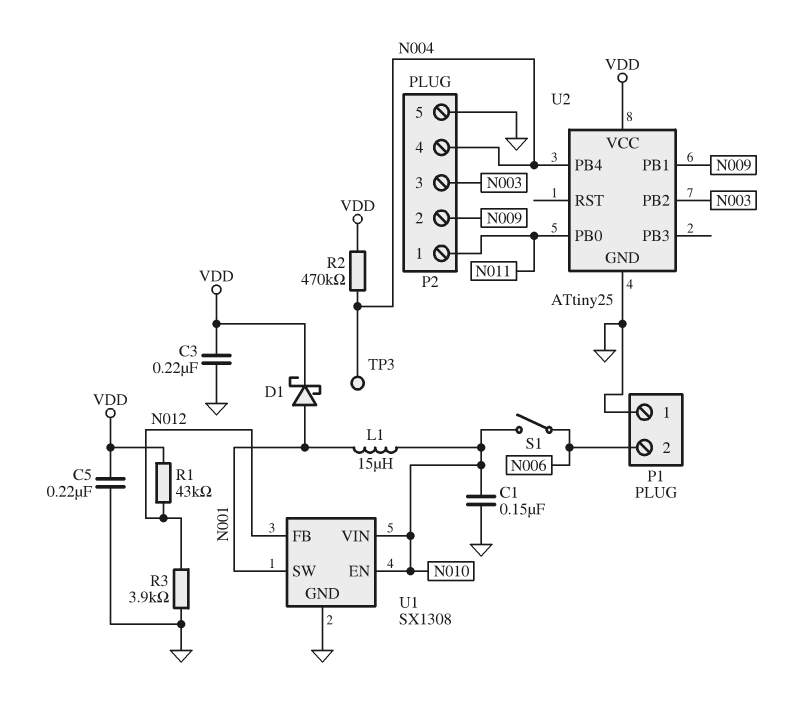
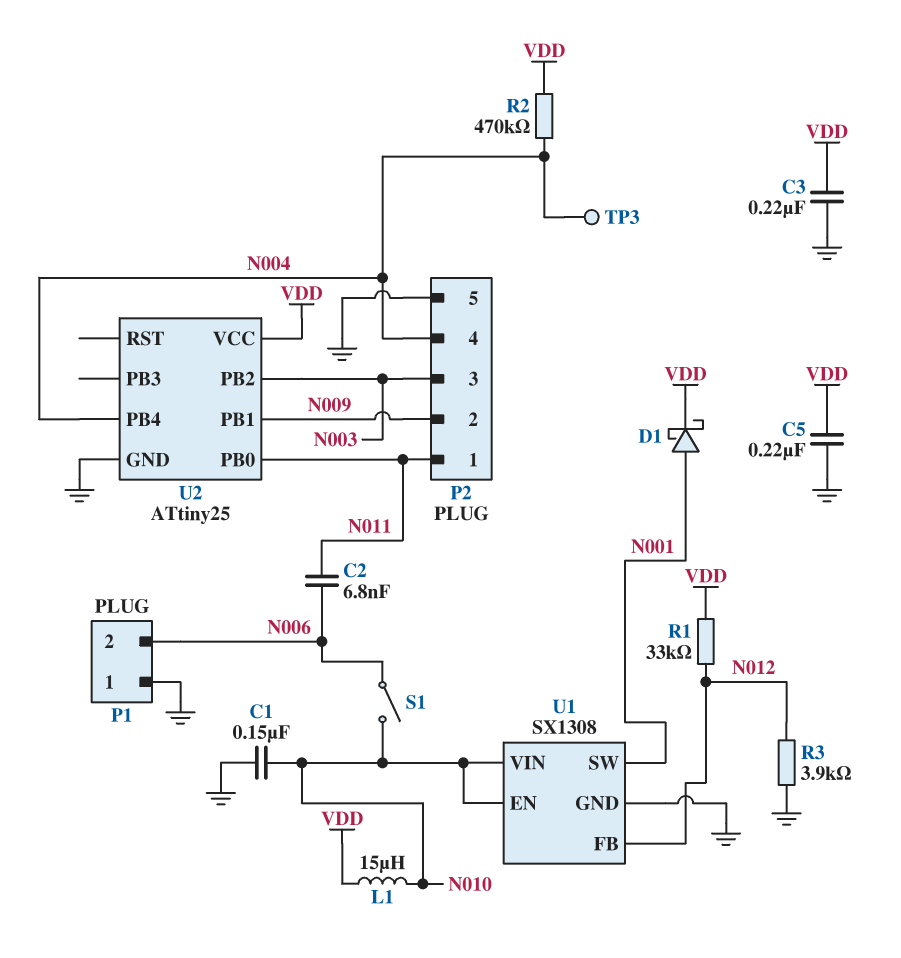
C2: none -> 6.8nF (N006, N011)
L1: 15uH (N001, N010) -> 15uH (N010, VDD)
R1: 43k (N012, VDD) -> 33k (N012, VDD)

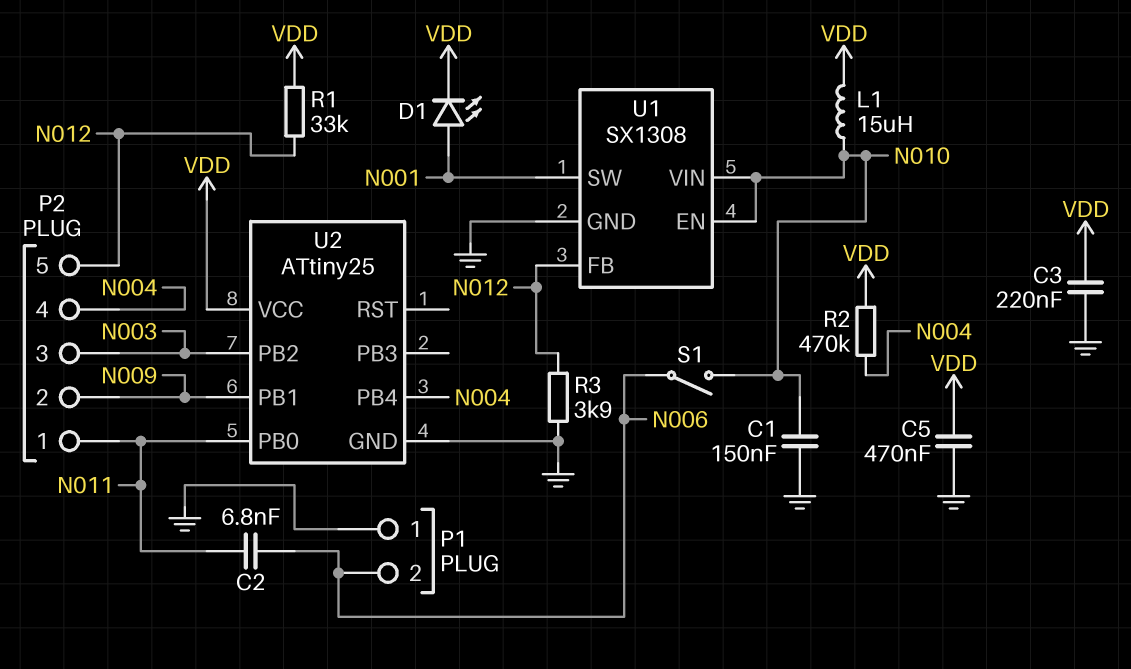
C5: 220nF (GND, VDD) -> 470nF (GND, VDD)
D1: schottky (A N001, K VDD) -> LED (A N001, K VDD)
P2 pin 5: GND -> N012
TP3: test point (N004) -> none

